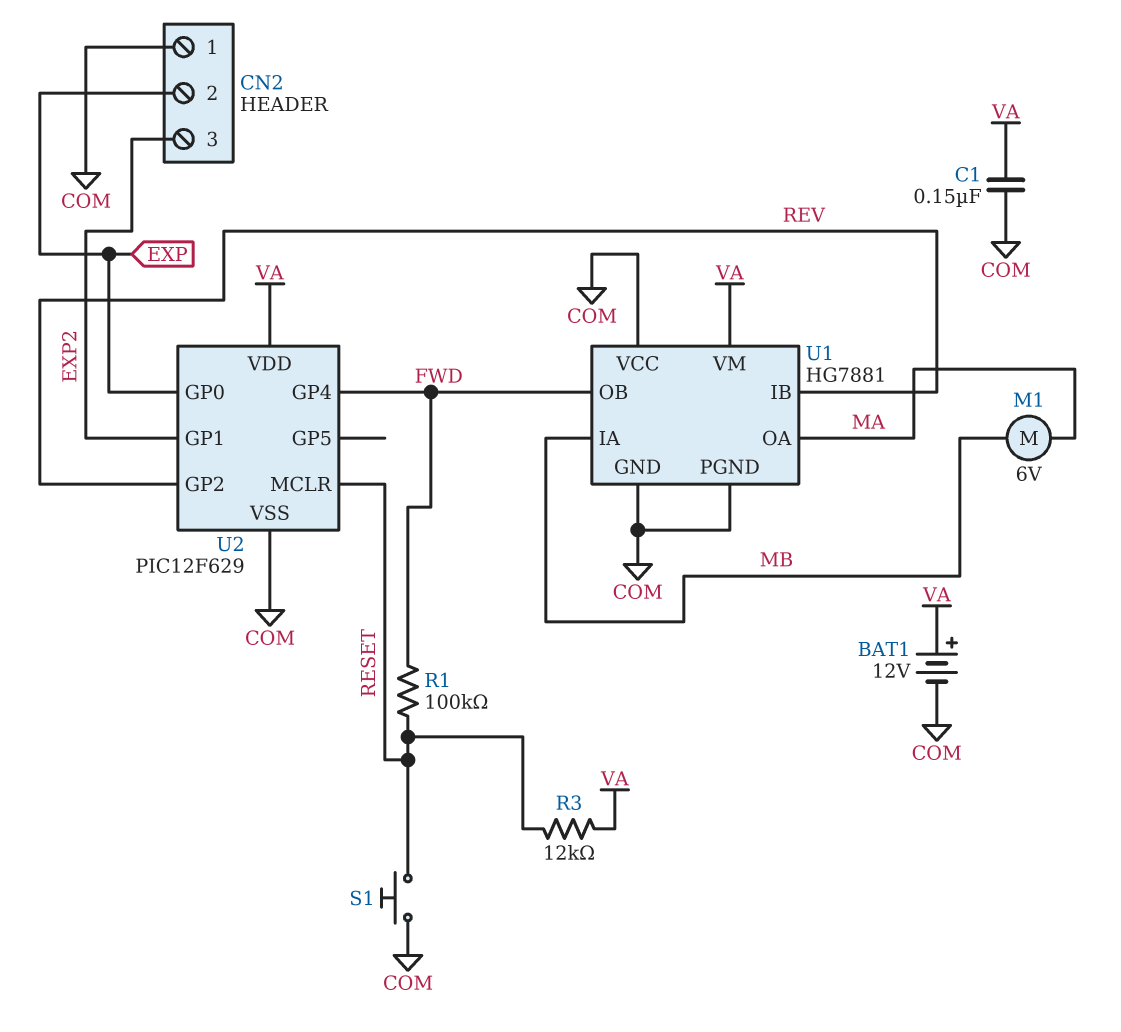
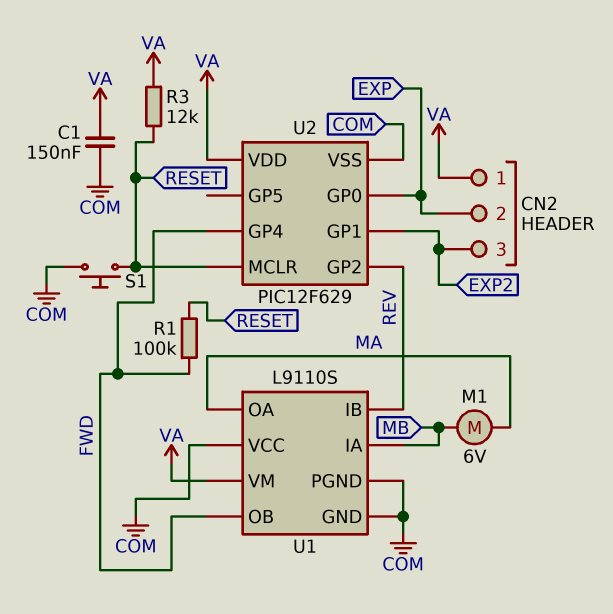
BAT1: 12V (plus VA, minus COM) -> none
CN2 pin 1: COM -> VA
U1: HG7881 -> L9110S

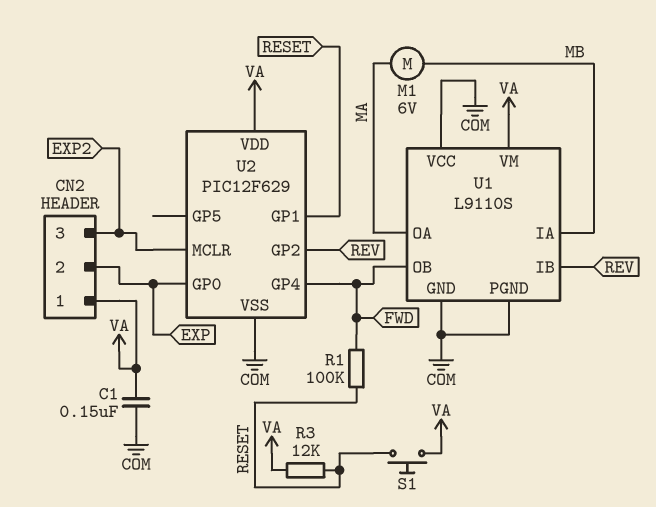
S1: button (COM, RESET) -> button (RESET, VA)
U2 pin GP1: EXP2 -> RESET
U2 pin MCLR: RESET -> EXP2

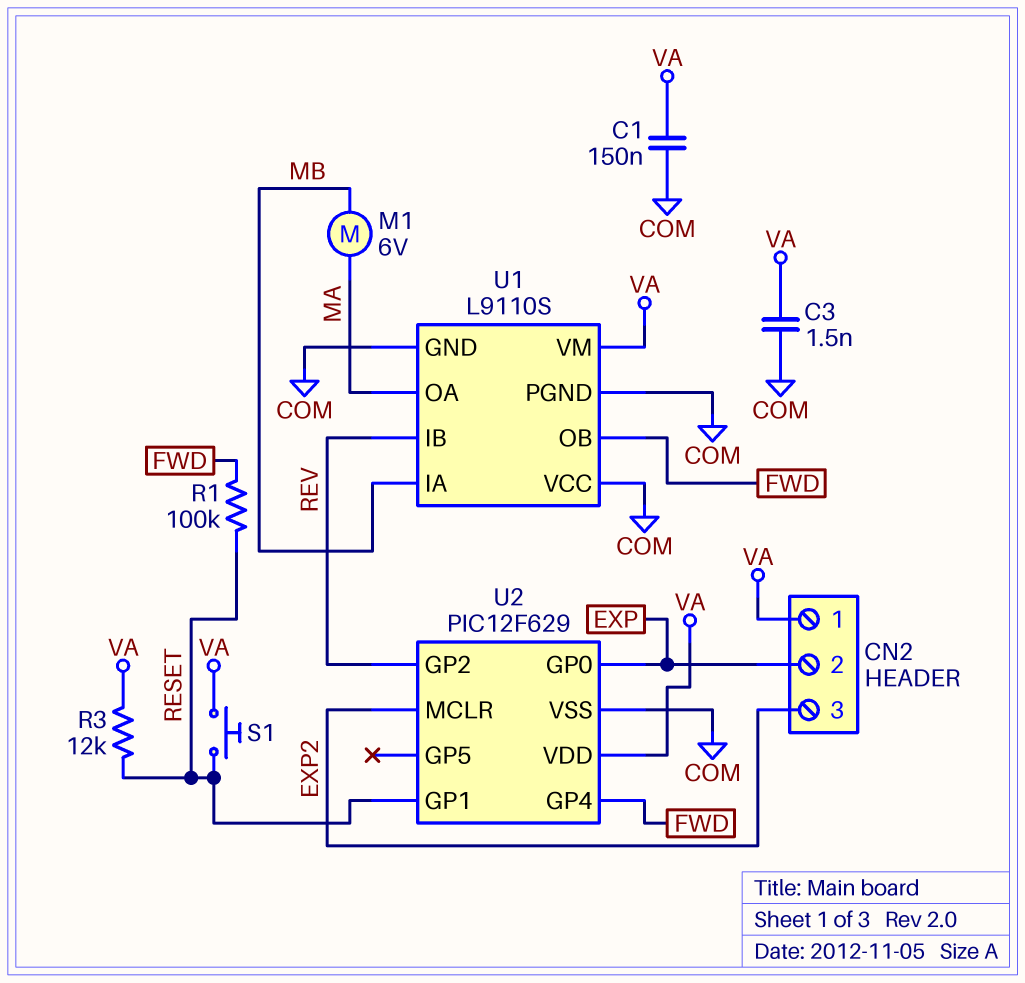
C3: none -> 1.5nF (COM, VA)

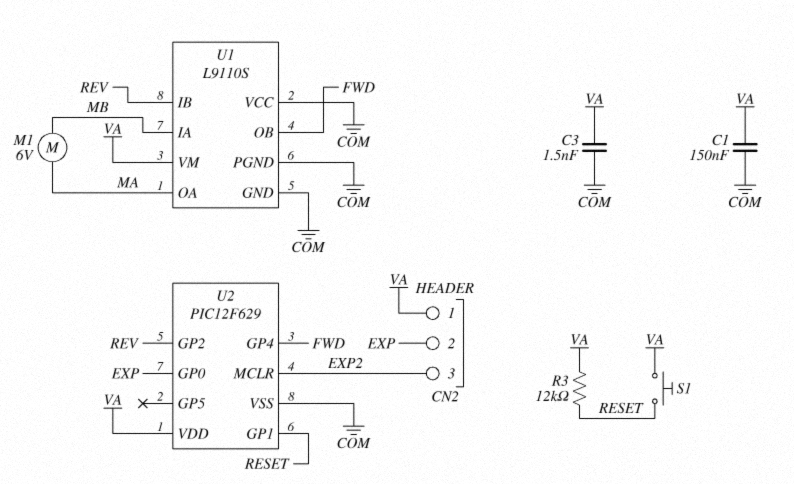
R1: 100k (FWD, RESET) -> none

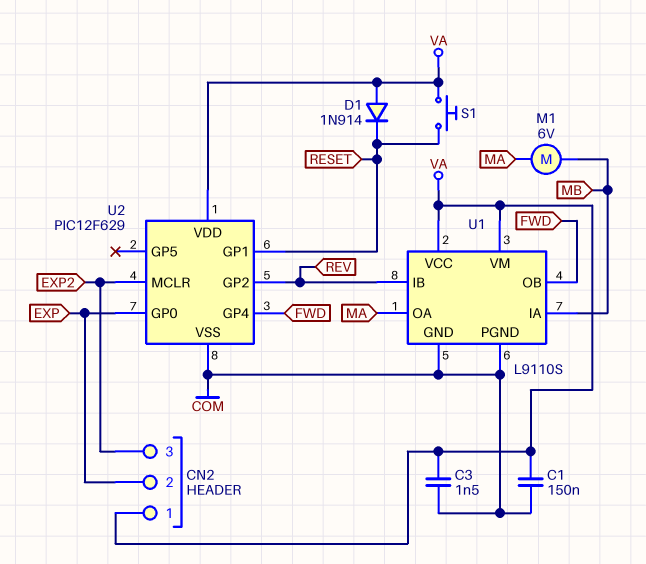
D1: none -> diode 1N914 (A VA, K RESET)
R3: 12k (RESET, VA) -> none
U1 pin VCC: COM -> VA

